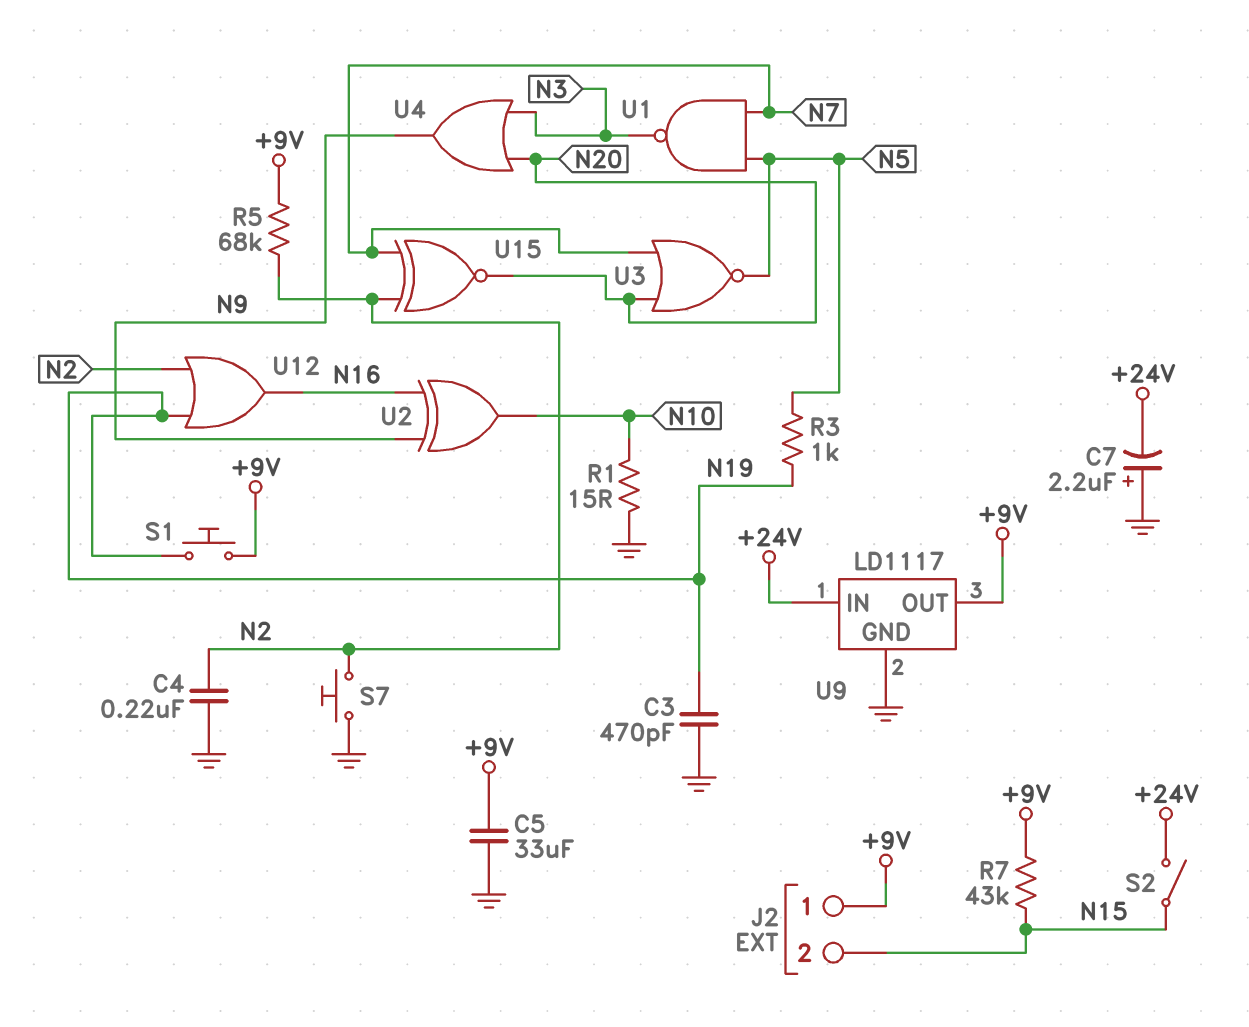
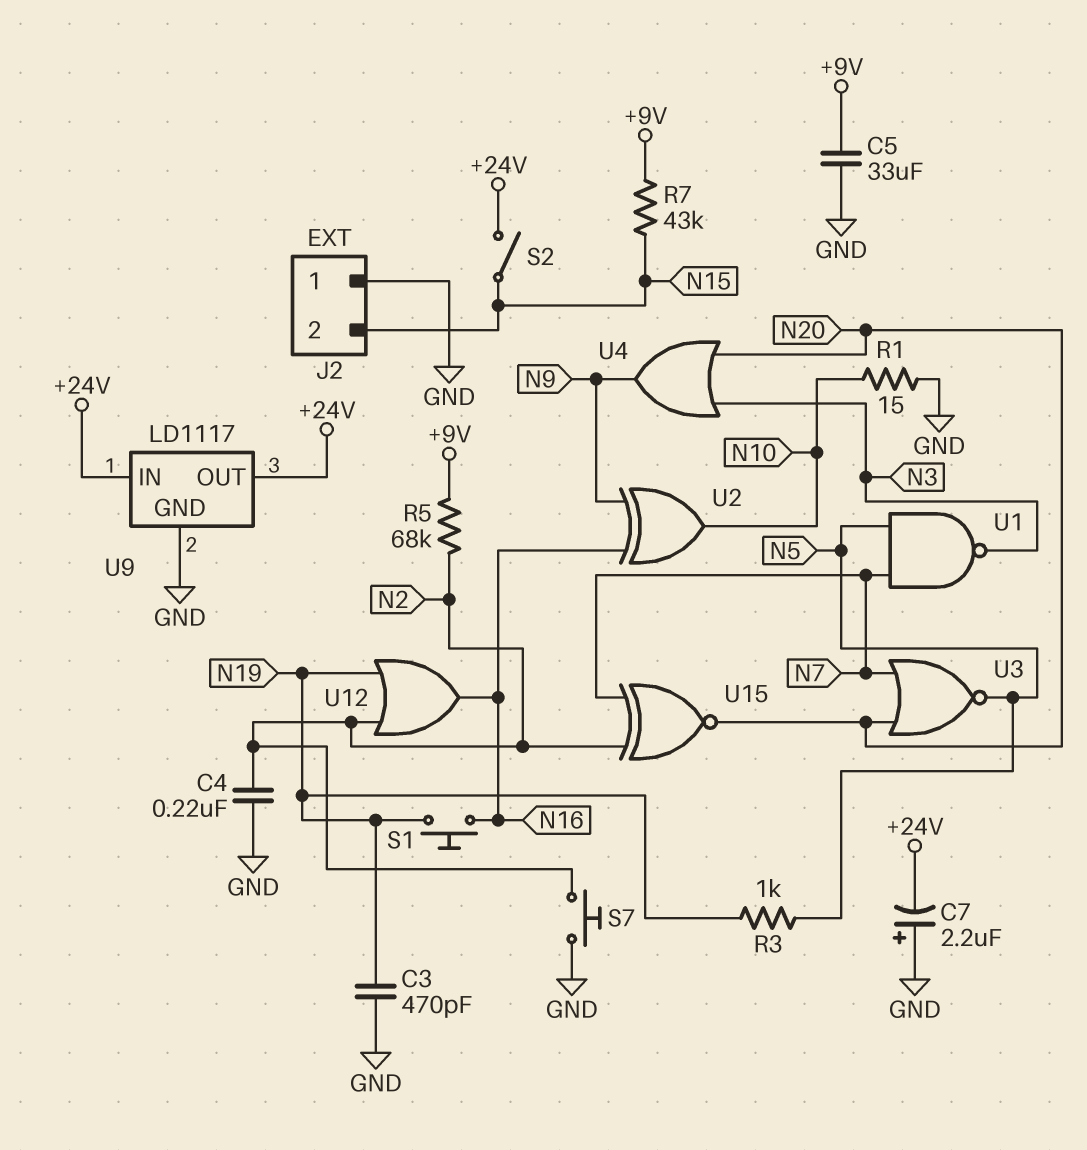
J2 pin 1: +9V -> GND
S1: button (+9V, N19) -> button (N16, N19)
U9 pin OUT: +9V -> +24V

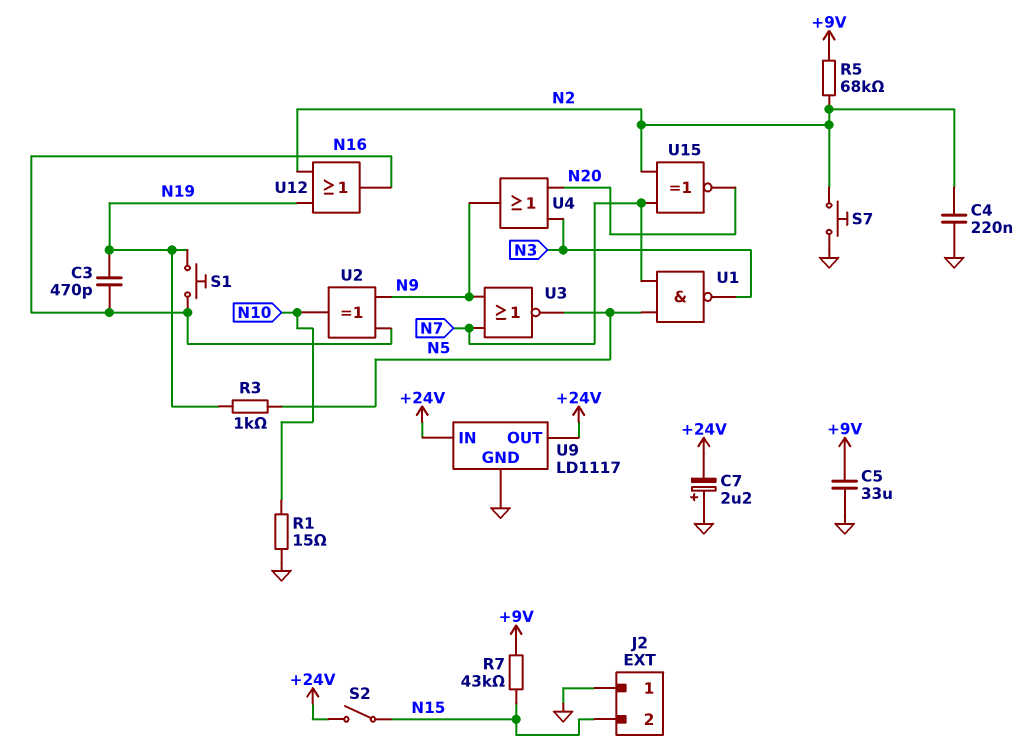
C3: 470pF (GND, N19) -> 470pF (N16, N19)
U3: NOR (in N7, in N20, out N5) -> NOR (in N7, in N9, out N5)

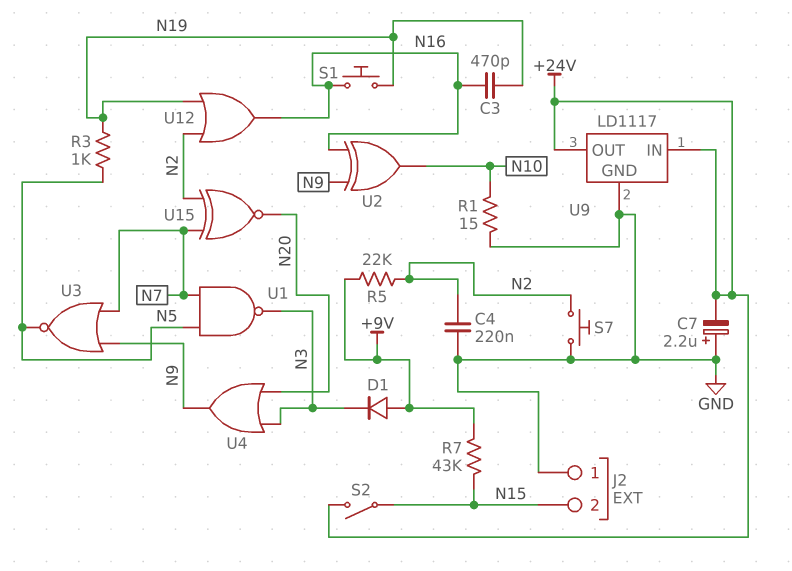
C5: 33uF (+9V, GND) -> none
D1: none -> diode (A +9V, K N3)
R5: 68k (+9V, N2) -> 22k (+9V, N2)

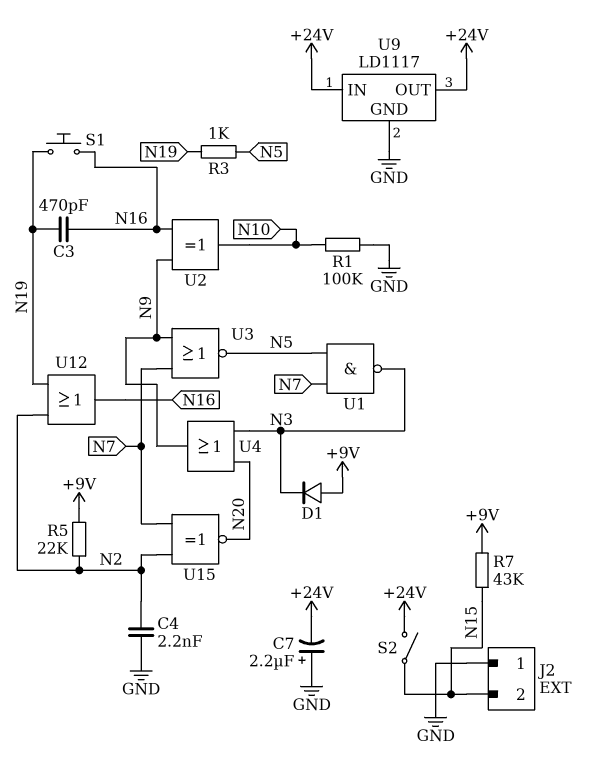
C4: 220nF (GND, N2) -> 2.2nF (GND, N2)
R1: 15 (GND, N10) -> 100k (GND, N10)
S7: button (GND, N2) -> none

